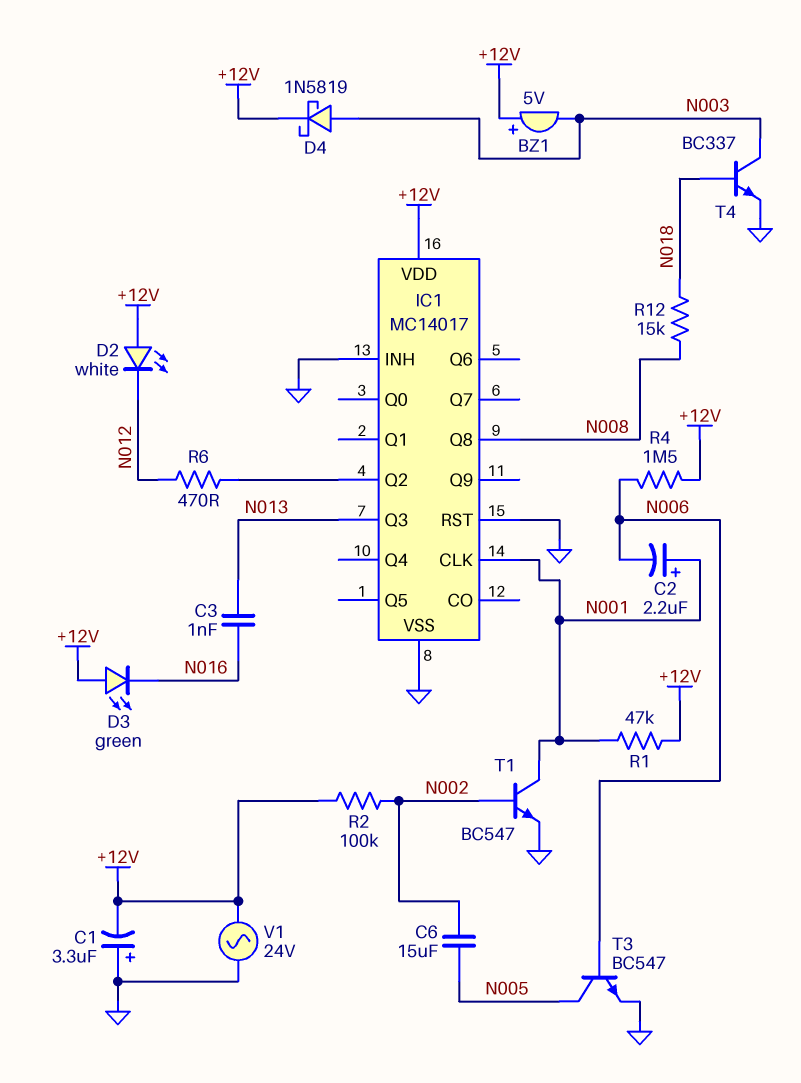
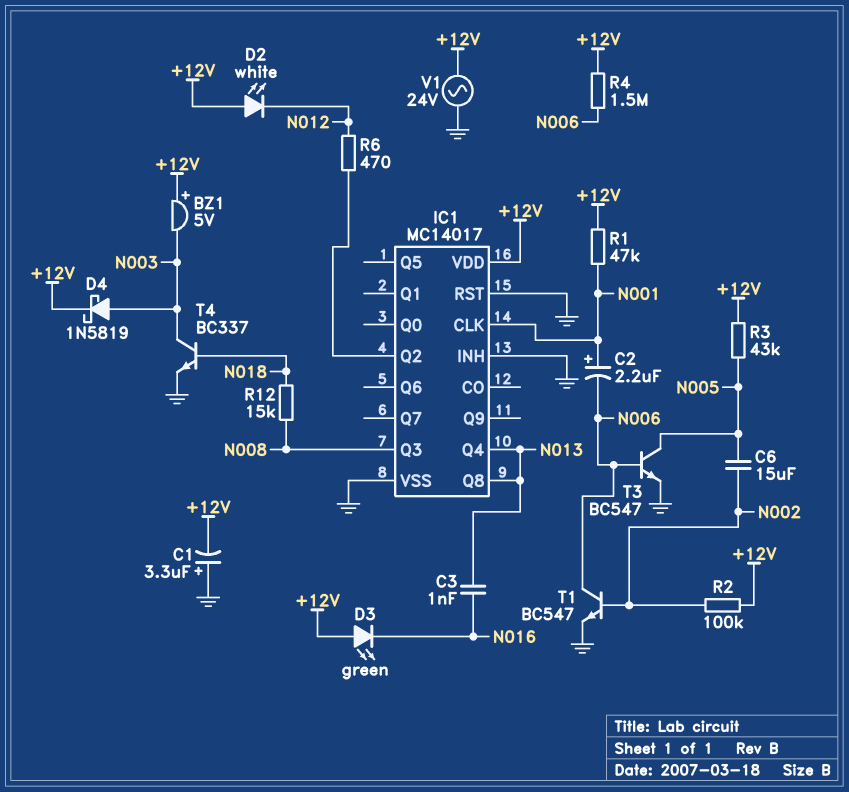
IC1 pin Q3: N013 -> N008
IC1 pin Q4: none -> N013
IC1 pin Q8: N008 -> N013
R3: none -> 43k (+12V, N005)
T1: NPN BC547 (B N002, C N001, E GND) -> NPN BC547 (B N002, C N006, E GND)

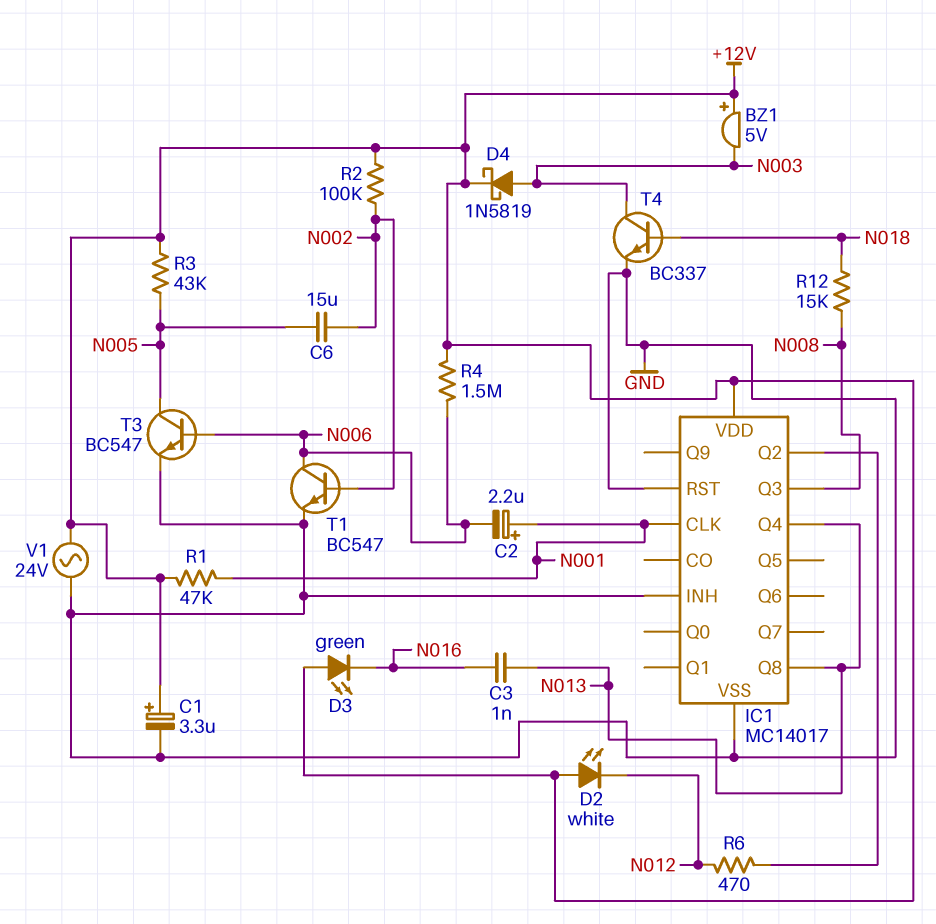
C1: 3.3uF (plus GND, minus +12V) -> 3.3uF (plus +12V, minus GND)

